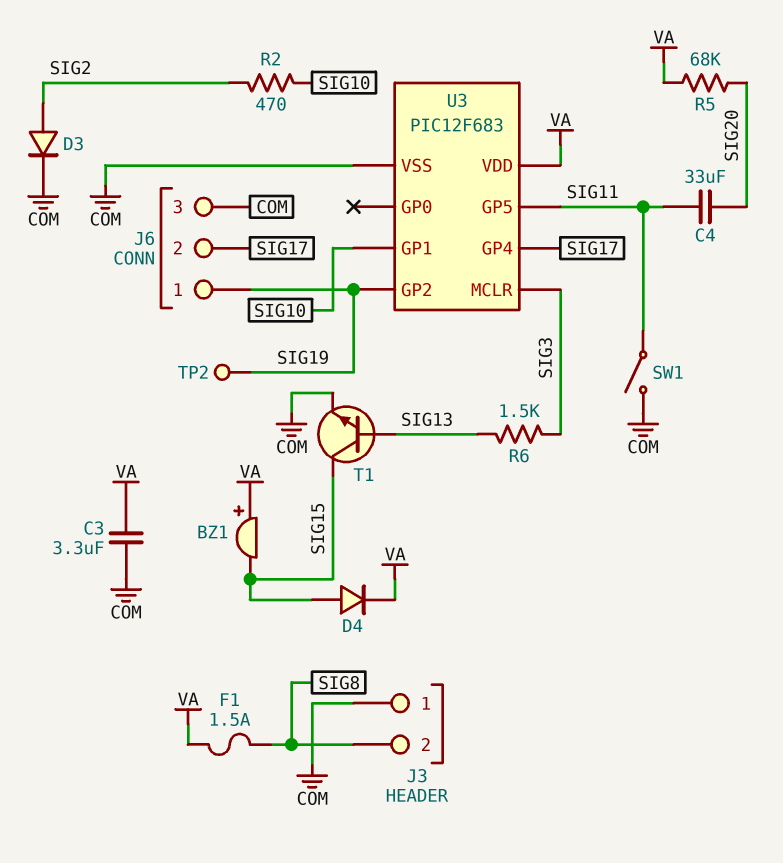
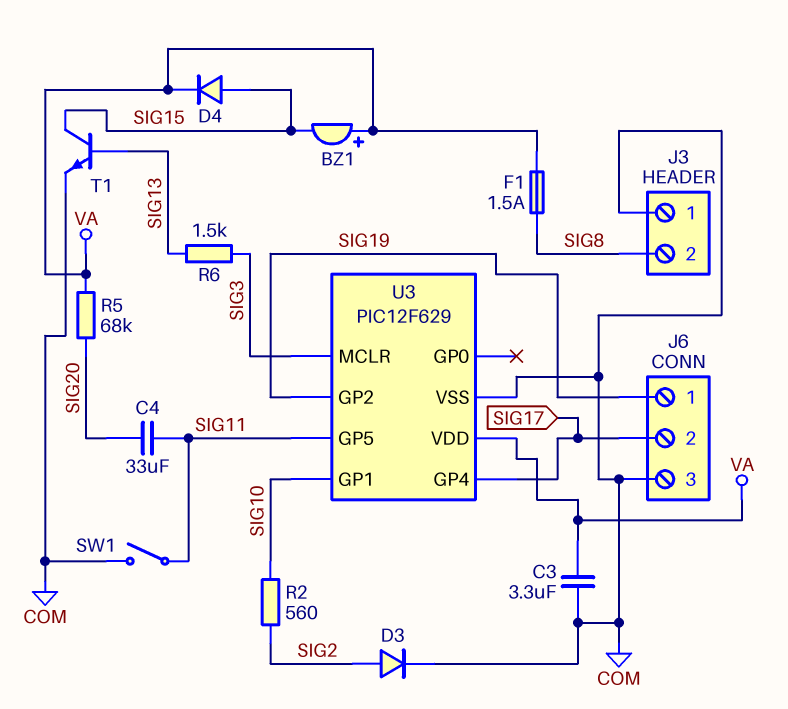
R2: 470 (SIG2, SIG10) -> 560 (SIG2, SIG10)
TP2: test point (SIG19) -> none
U3: PIC12F683 -> PIC12F629

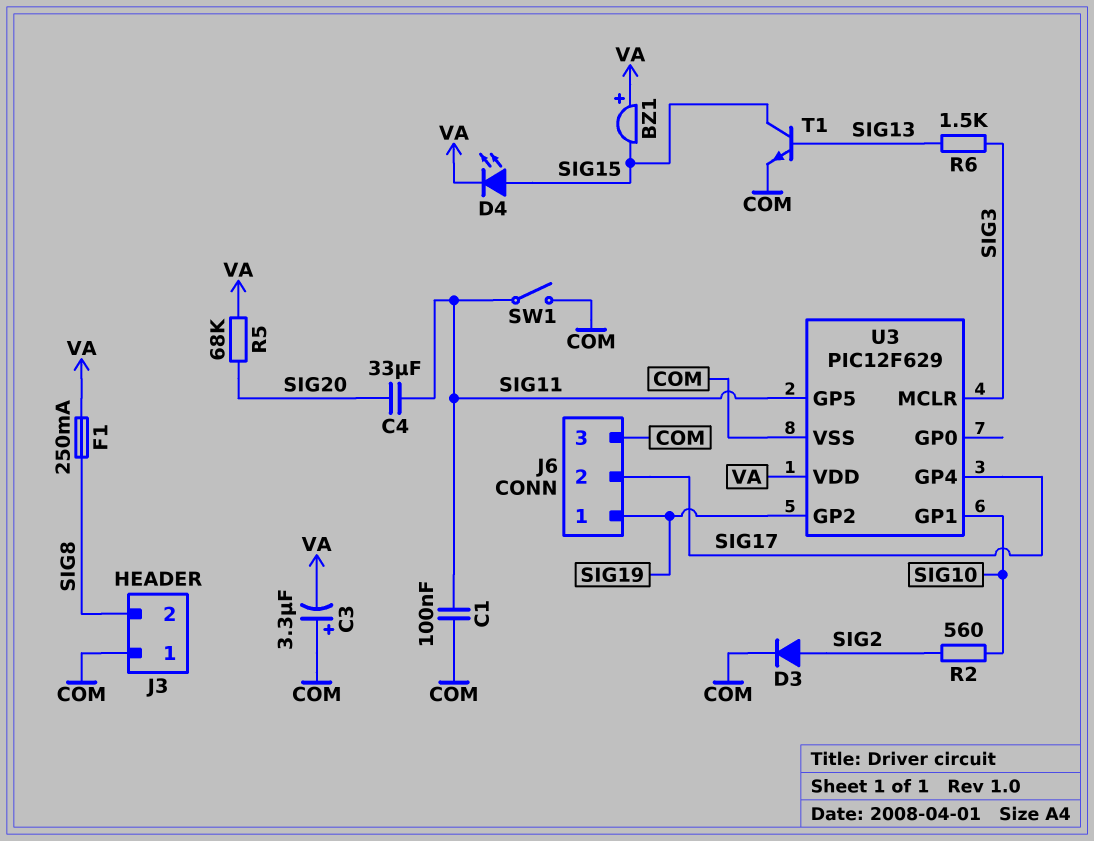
C1: none -> 100nF (COM, SIG11)
C3: 3.3uF (COM, VA) -> 3.3uF (plus COM, minus VA)
D4: diode (A SIG15, K VA) -> LED (A SIG15, K VA)
F1: 1.5A (SIG8, VA) -> 250mA (SIG8, VA)

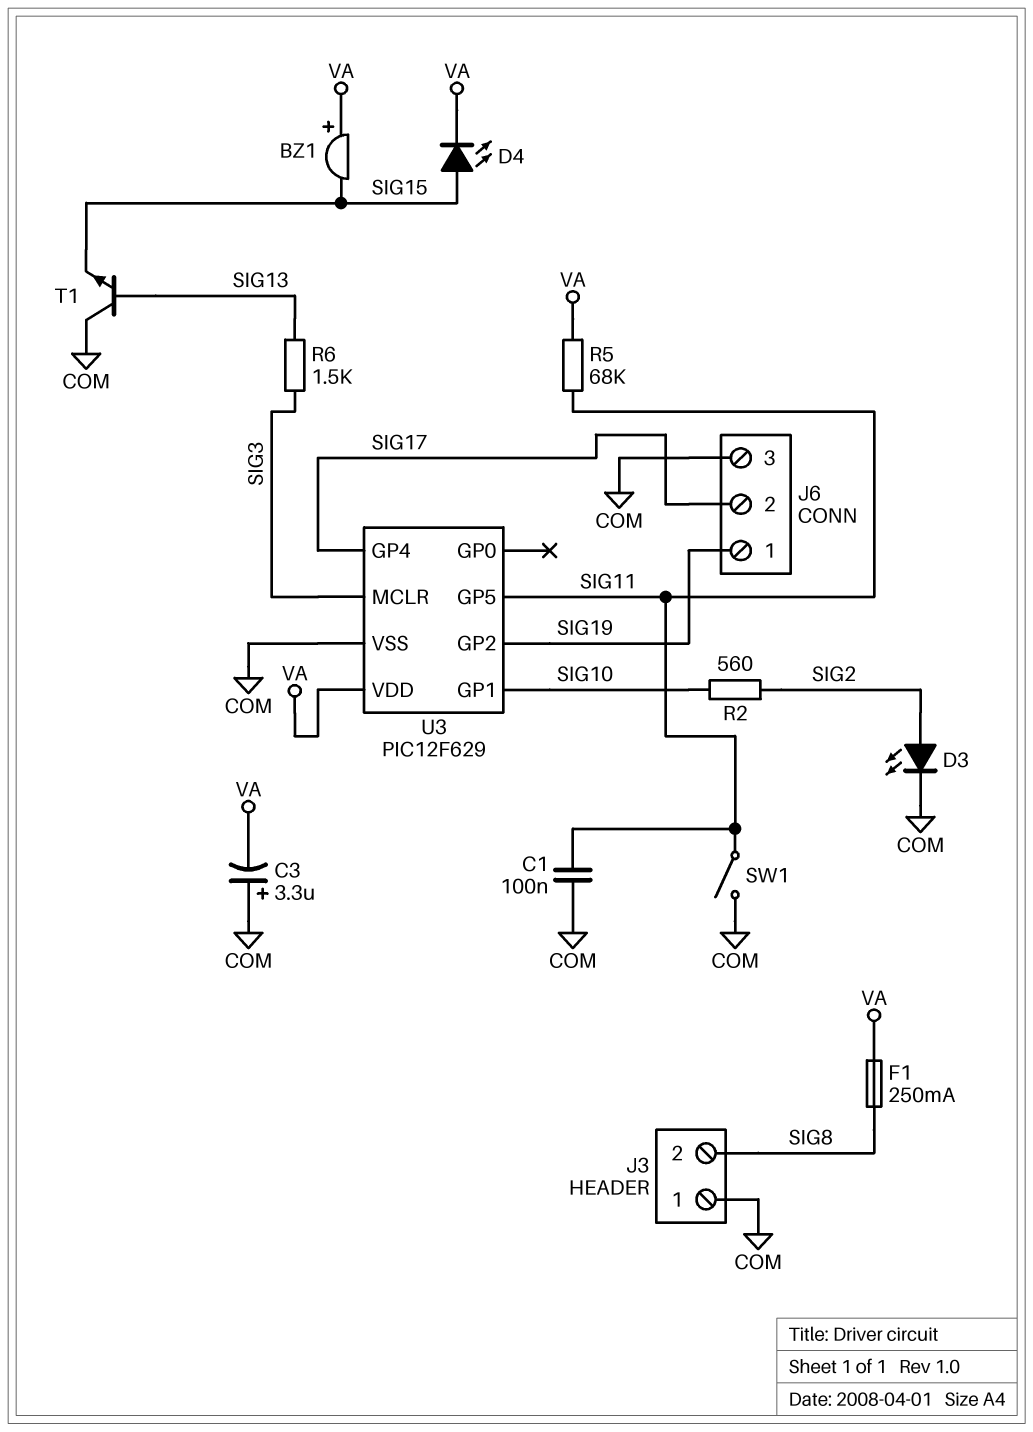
C4: 33uF (SIG11, SIG20) -> none
D3: diode (A SIG2, K COM) -> LED (A SIG2, K COM)
R5: 68k (SIG20, VA) -> 68k (SIG11, VA)
T1: NPN (B SIG13, C SIG15, E COM) -> NPN (B SIG13, C COM, E SIG15)

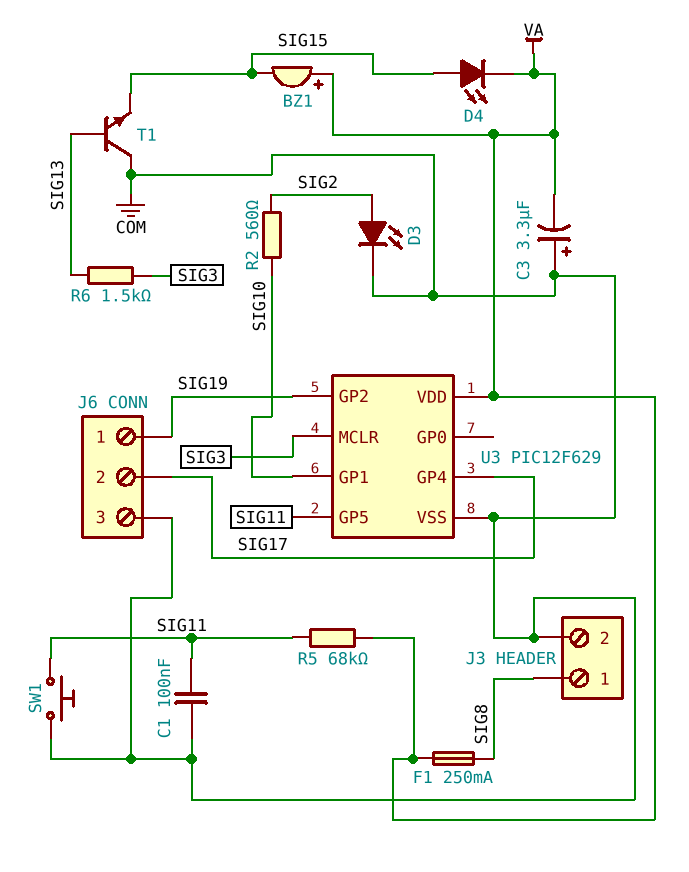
J3 pin 1: COM -> SIG8
J3 pin 2: SIG8 -> COM
SW1: switch (COM, SIG11) -> button (COM, SIG11)

